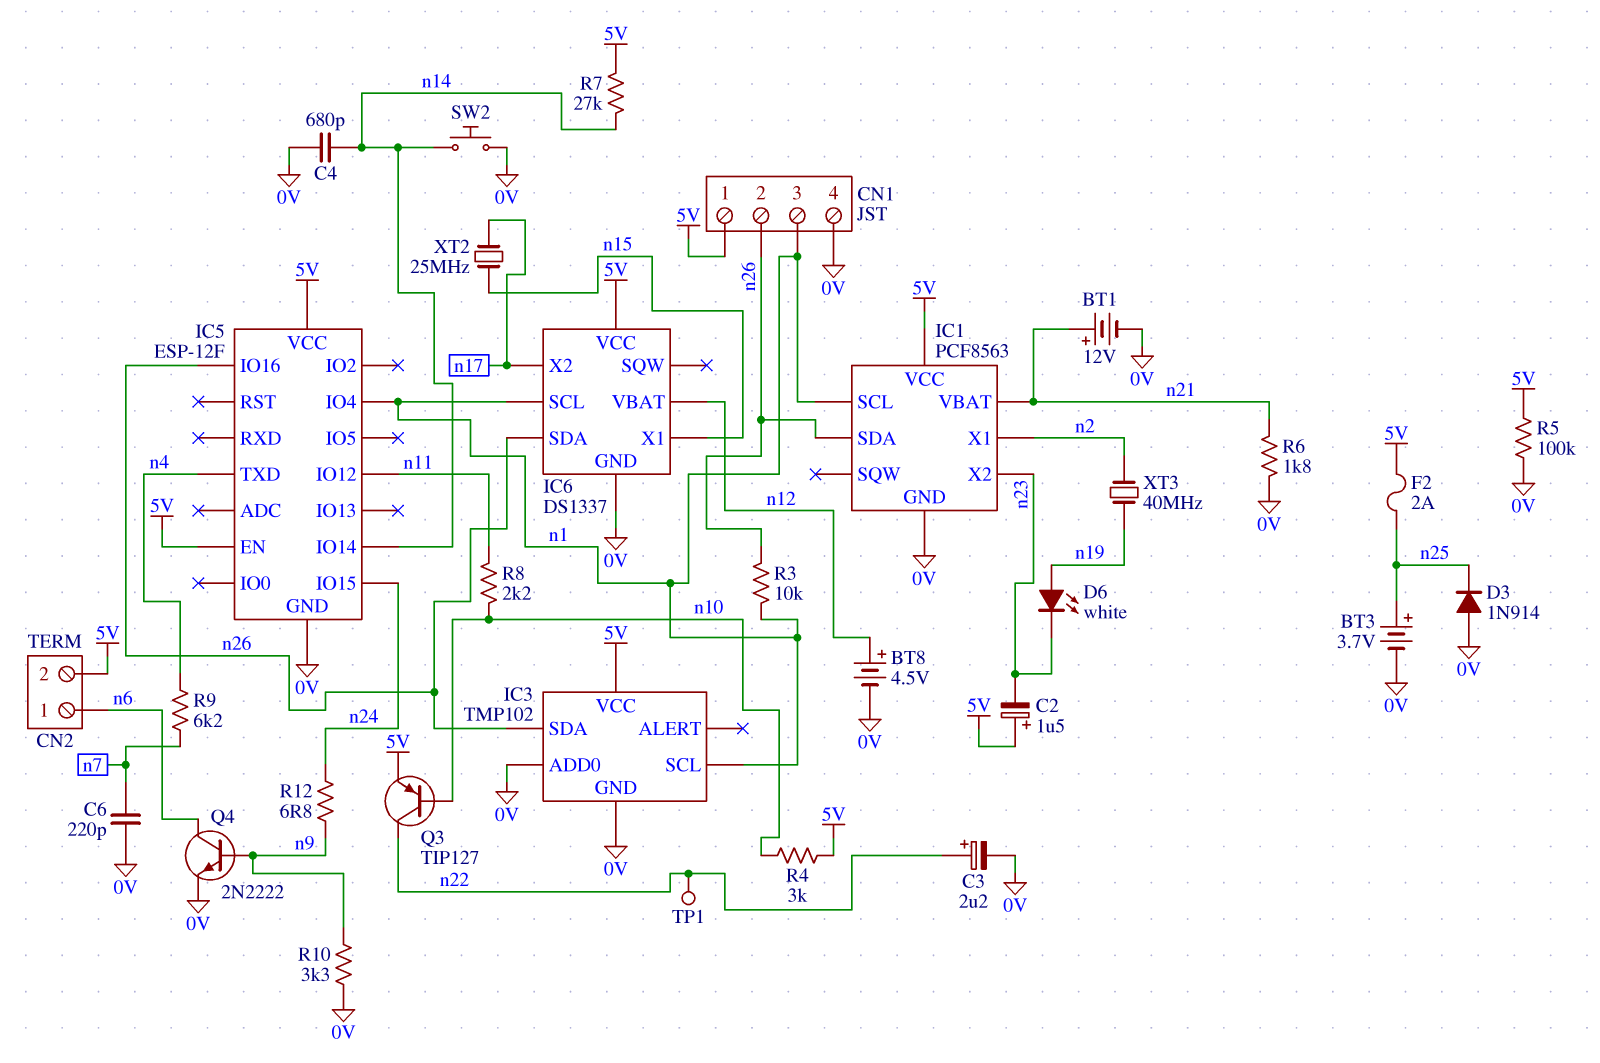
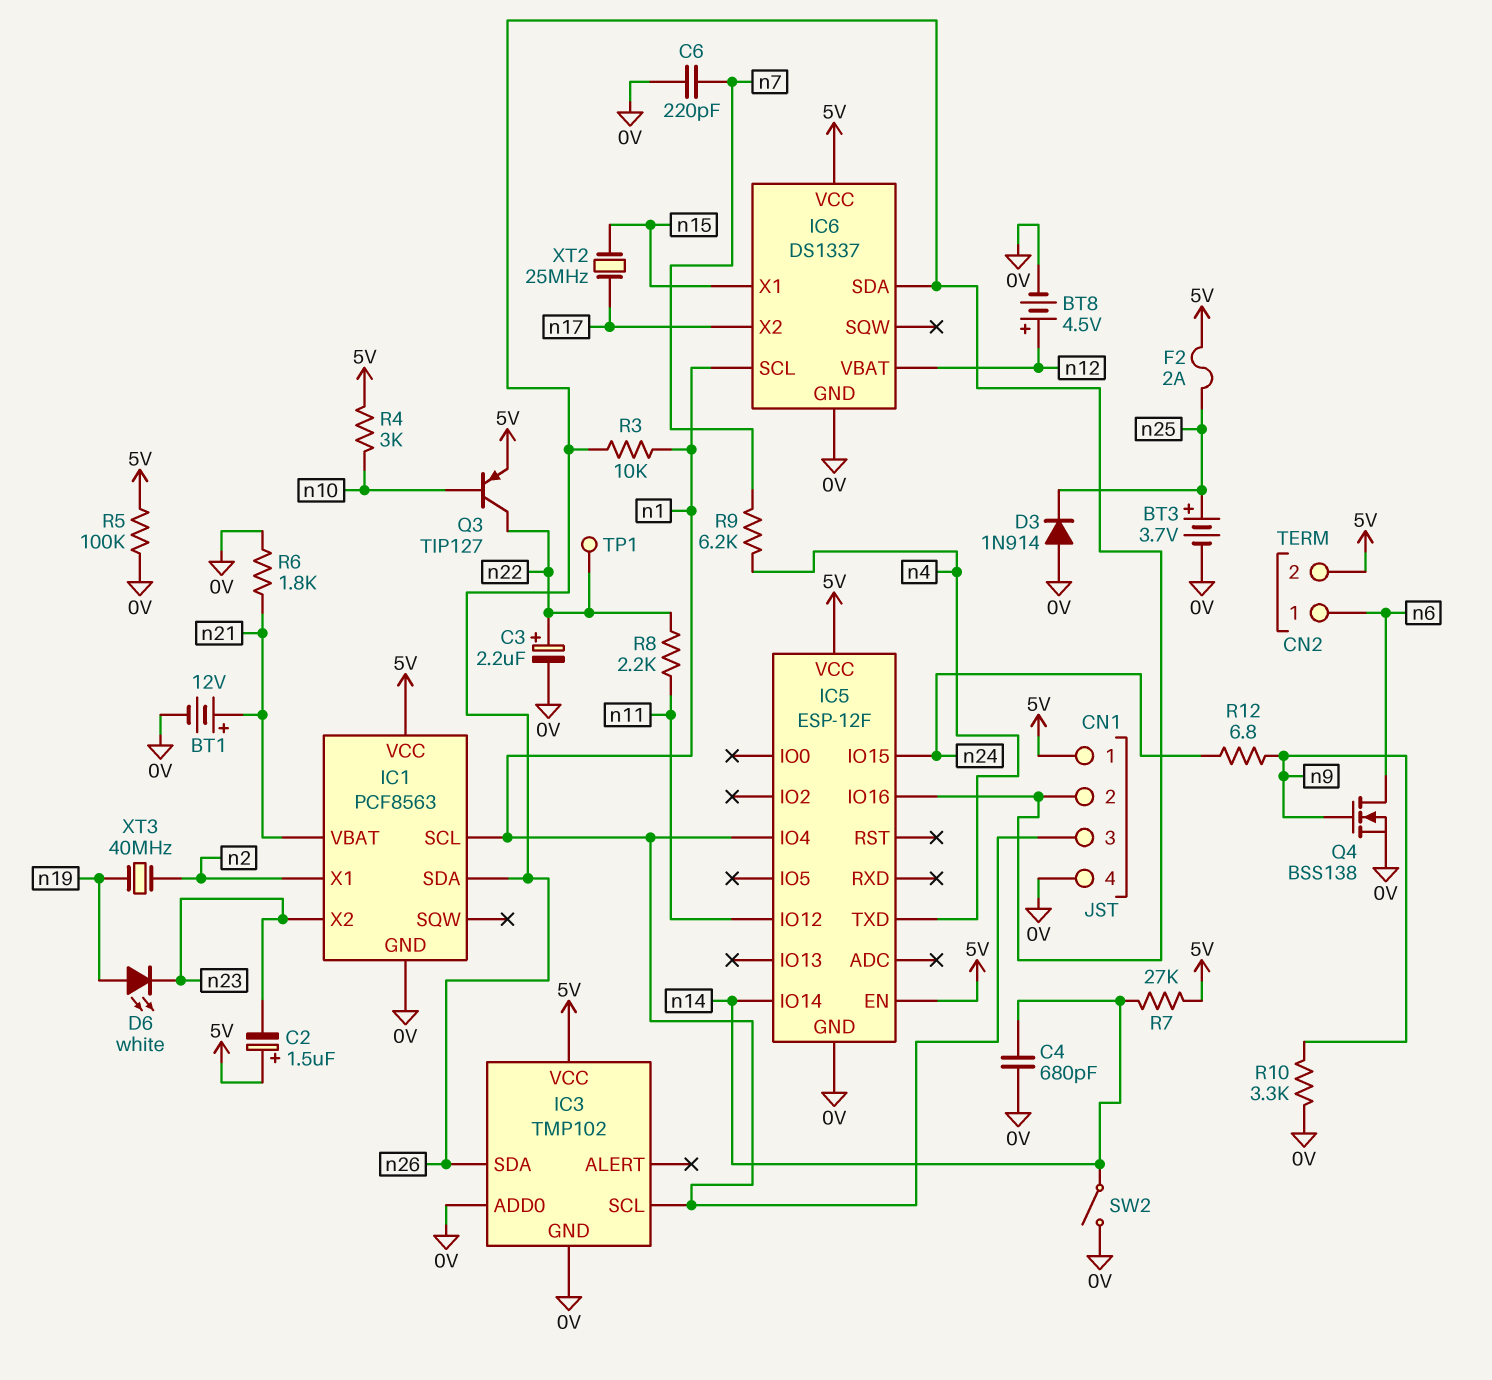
Q4: NPN 2N2222 (B n9, C n6, E 0V) -> NMOS BSS138 (G n9, D n6, S 0V)
R8: 2.2k (n10, n11) -> 2.2k (n11, n22)
SW2: button (0V, n14) -> switch (0V, n14)

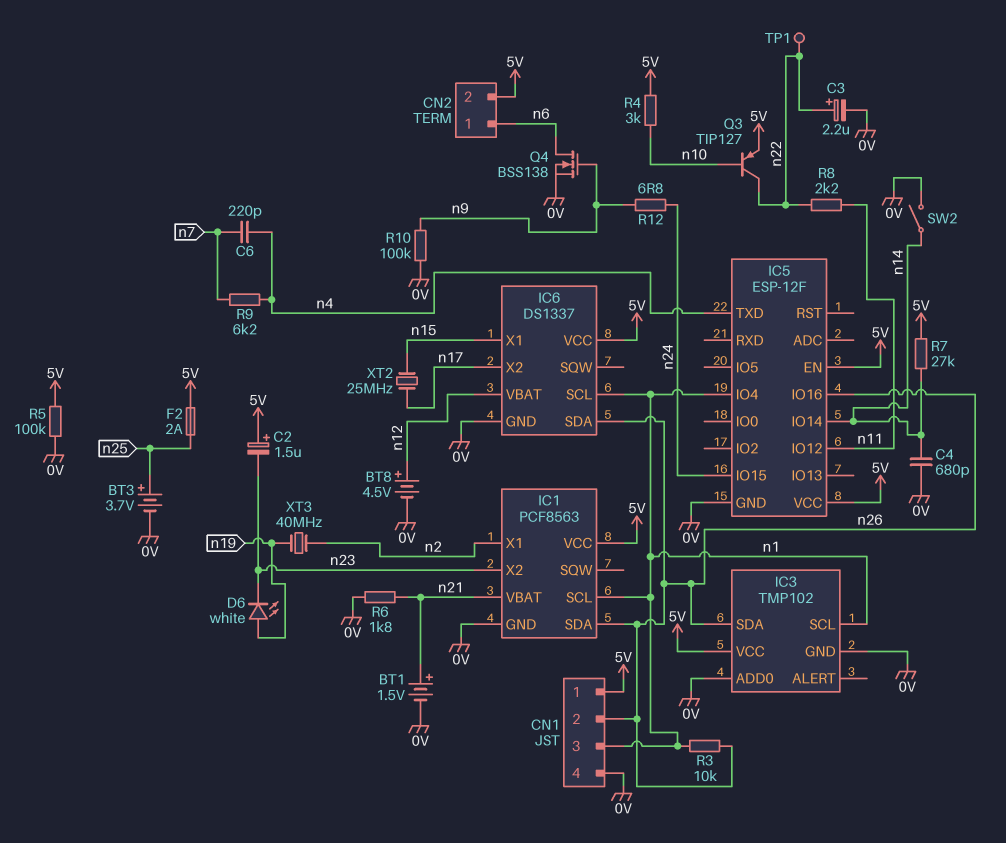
BT1: 12V (plus n21, minus 0V) -> 1.5V (plus n21, minus 0V)
C6: 220pF (0V, n7) -> 220pF (n4, n7)
D3: diode 1N914 (A 0V, K n25) -> none
R10: 3.3k (0V, n9) -> 100k (0V, n9)

